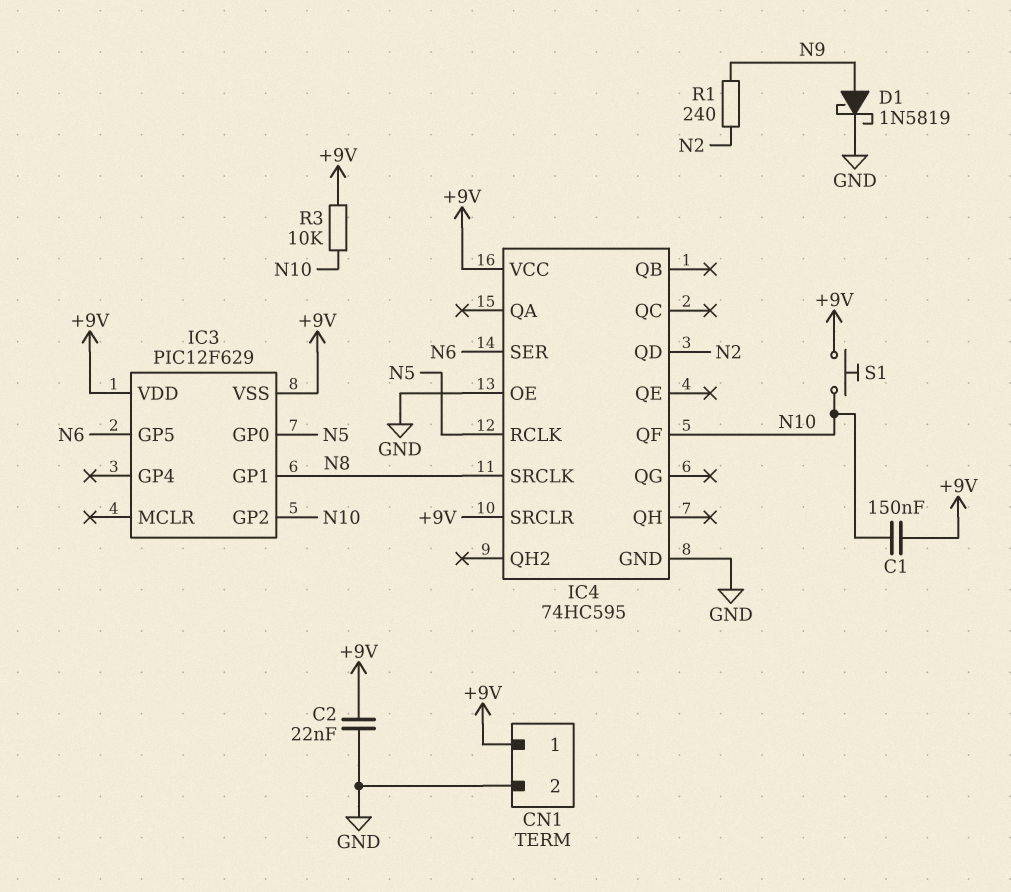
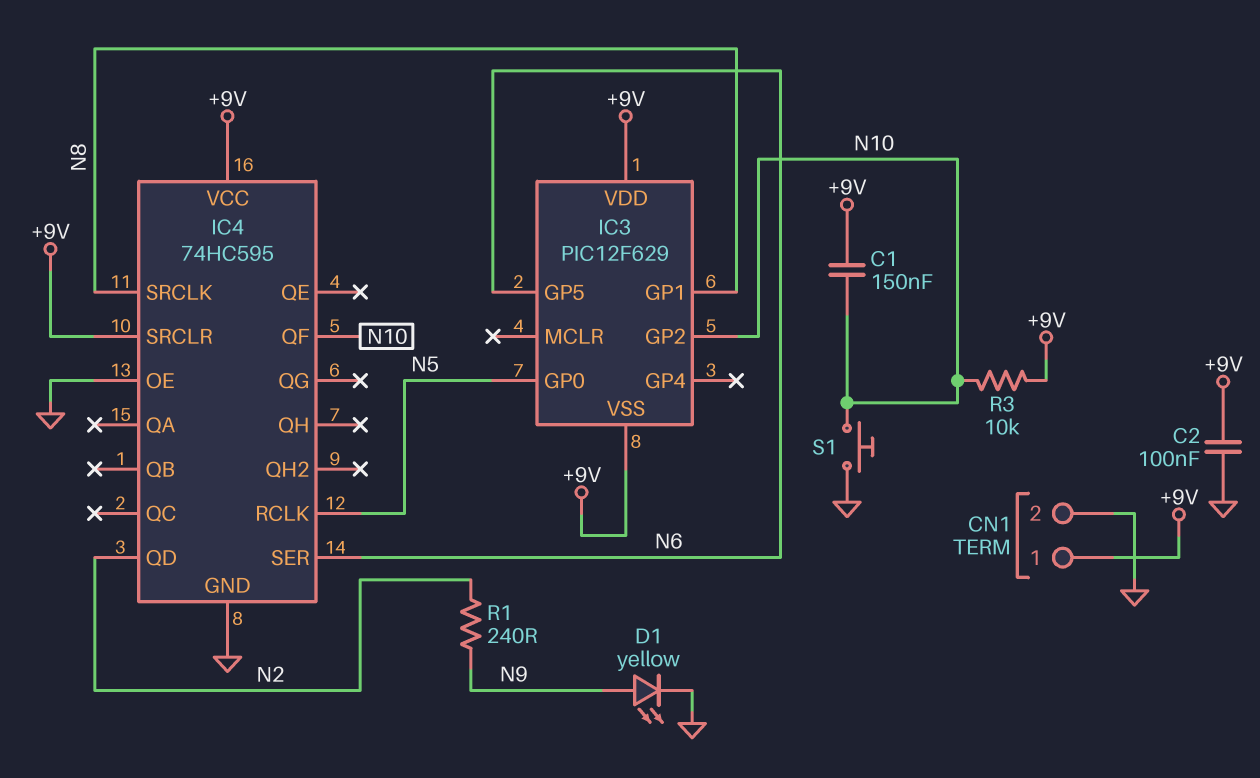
C2: 22nF (+9V, GND) -> 100nF (+9V, GND)
D1: schottky 1N5819 (A N9, K GND) -> LED yellow (A N9, K GND)
S1: button (+9V, N10) -> button (GND, N10)

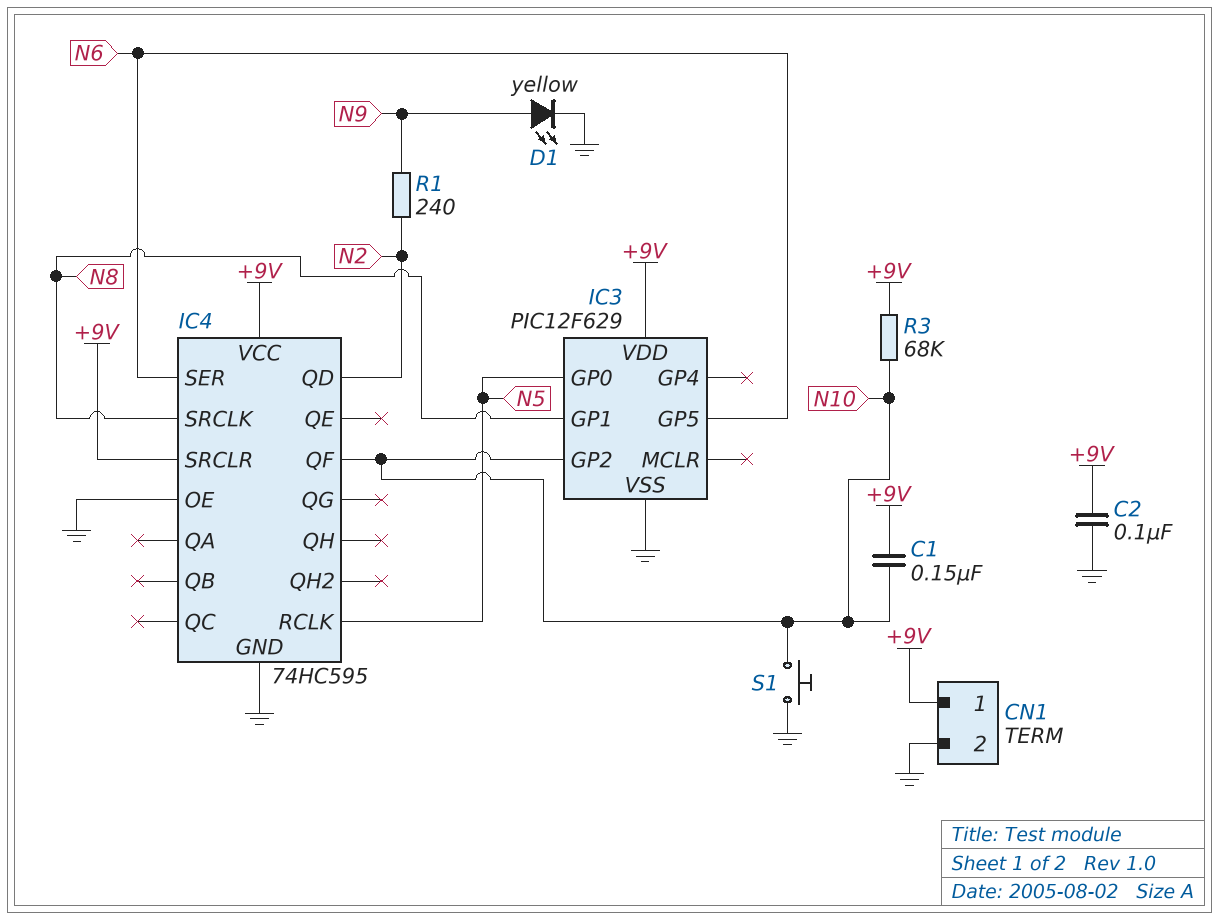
IC3 pin VSS: +9V -> GND
R3: 10k (+9V, N10) -> 68k (+9V, N10)

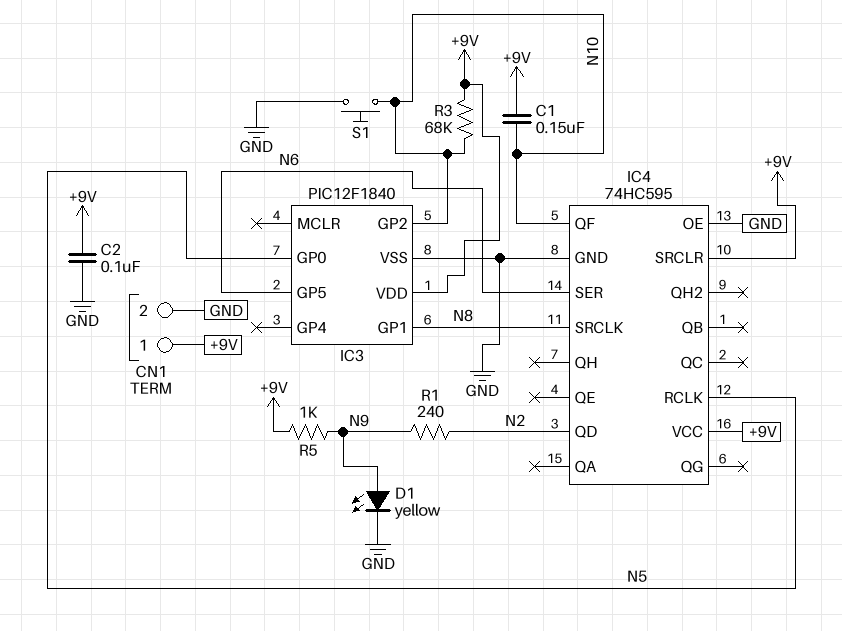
IC3: PIC12F629 -> PIC12F1840
R5: none -> 1k (+9V, N9)

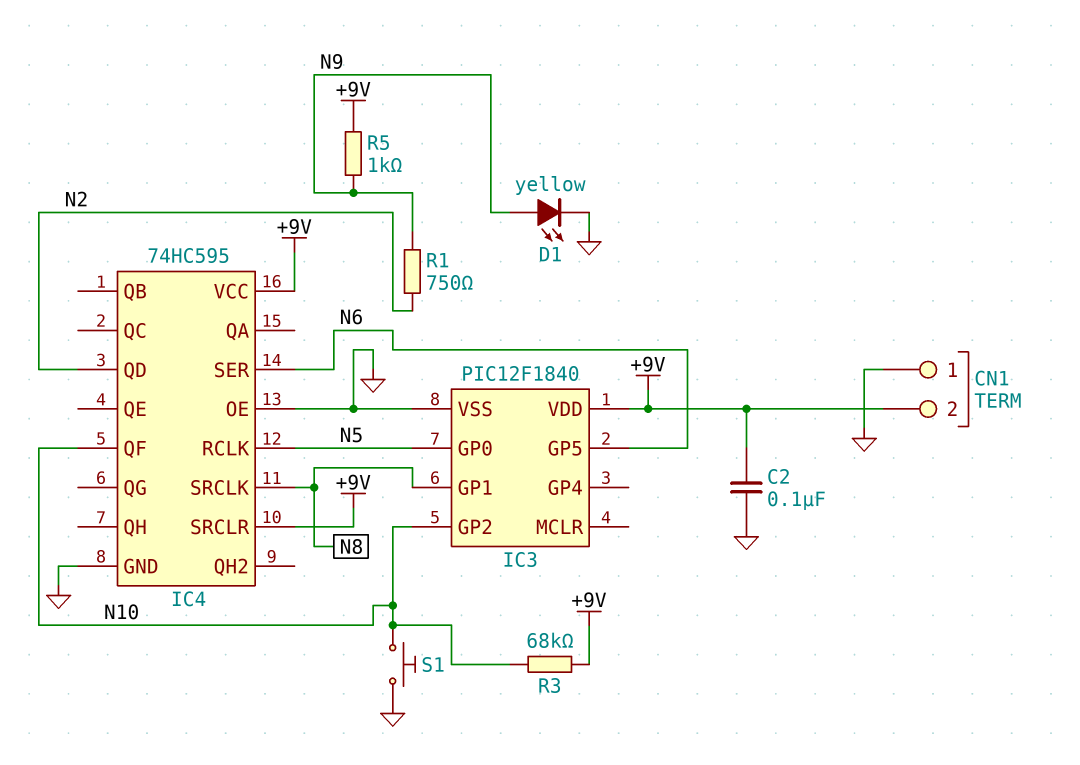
C1: 150nF (+9V, N10) -> none
CN1 pin 1: +9V -> GND
CN1 pin 2: GND -> +9V
R1: 240 (N2, N9) -> 750 (N2, N9)

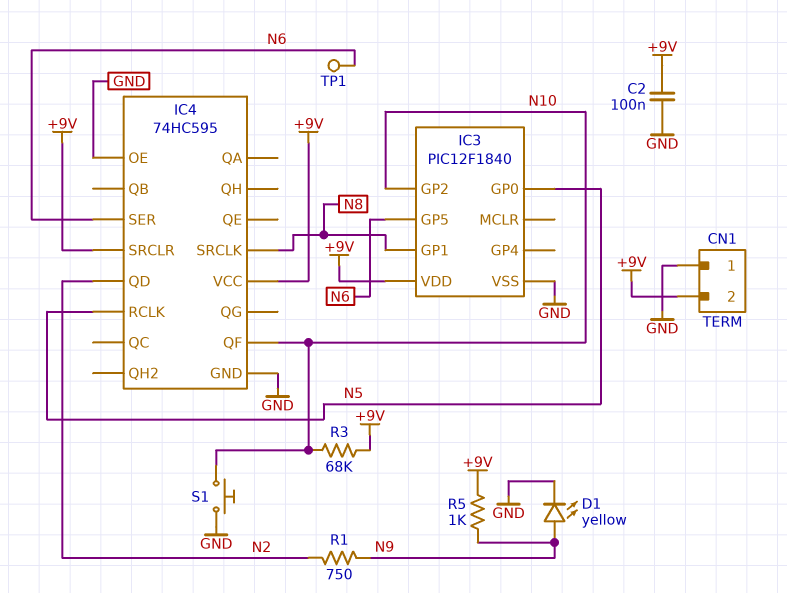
TP1: none -> test point (N6)

